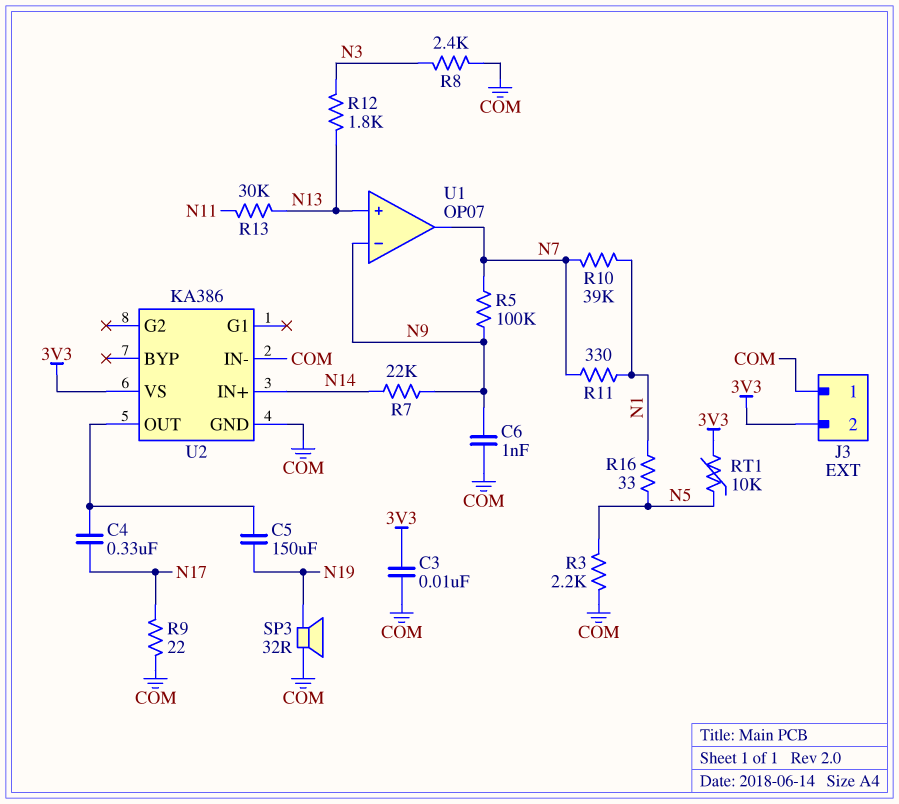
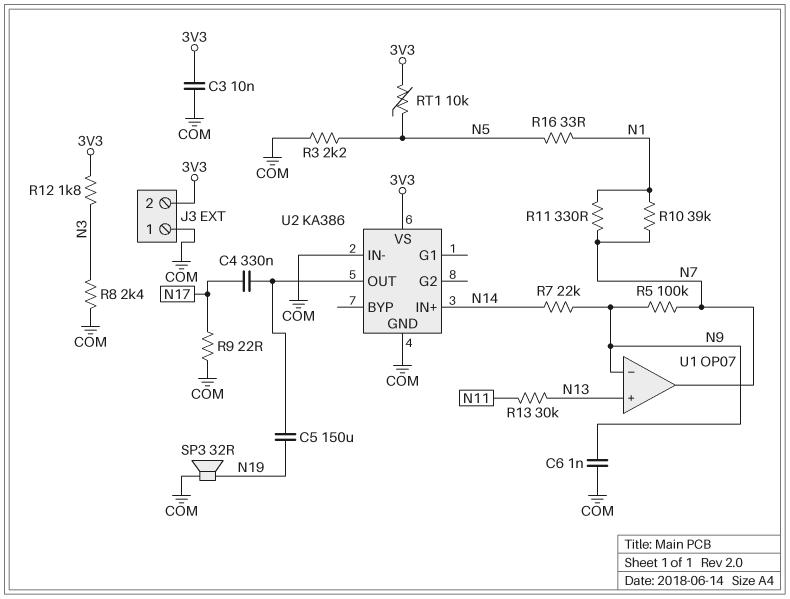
R12: 1.8k (N3, N13) -> 1.8k (3V3, N3)

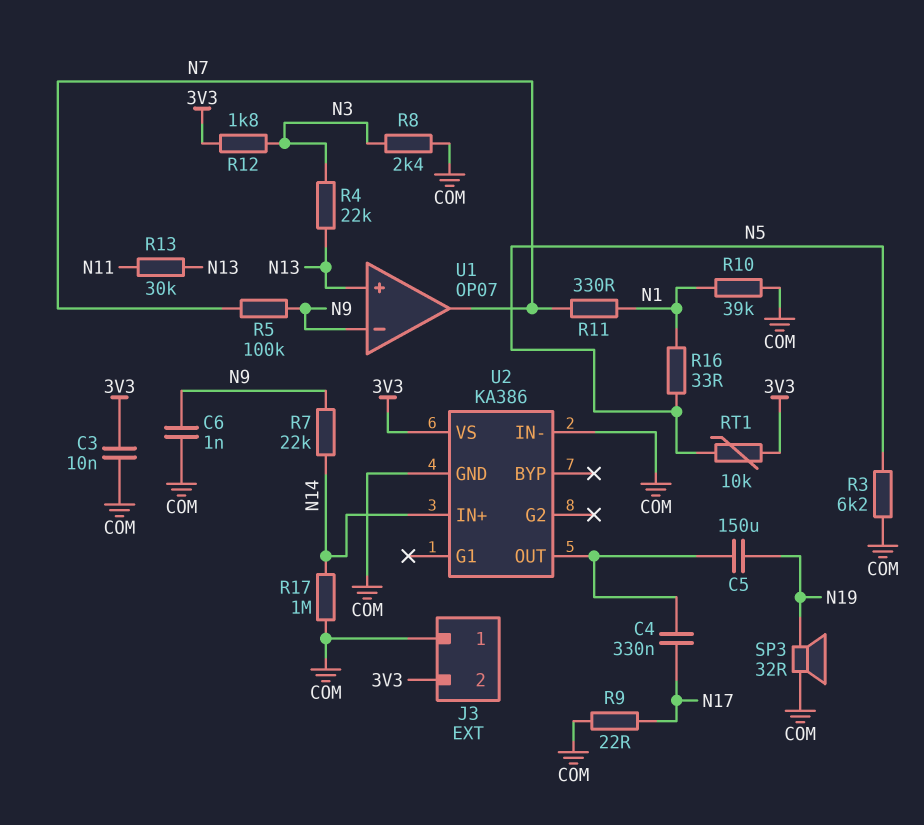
R3: 2.2k (COM, N5) -> 6.2k (COM, N5)
R4: none -> 22k (N3, N13)
R10: 39k (N1, N7) -> 39k (COM, N1)
R17: none -> 1M (COM, N14)

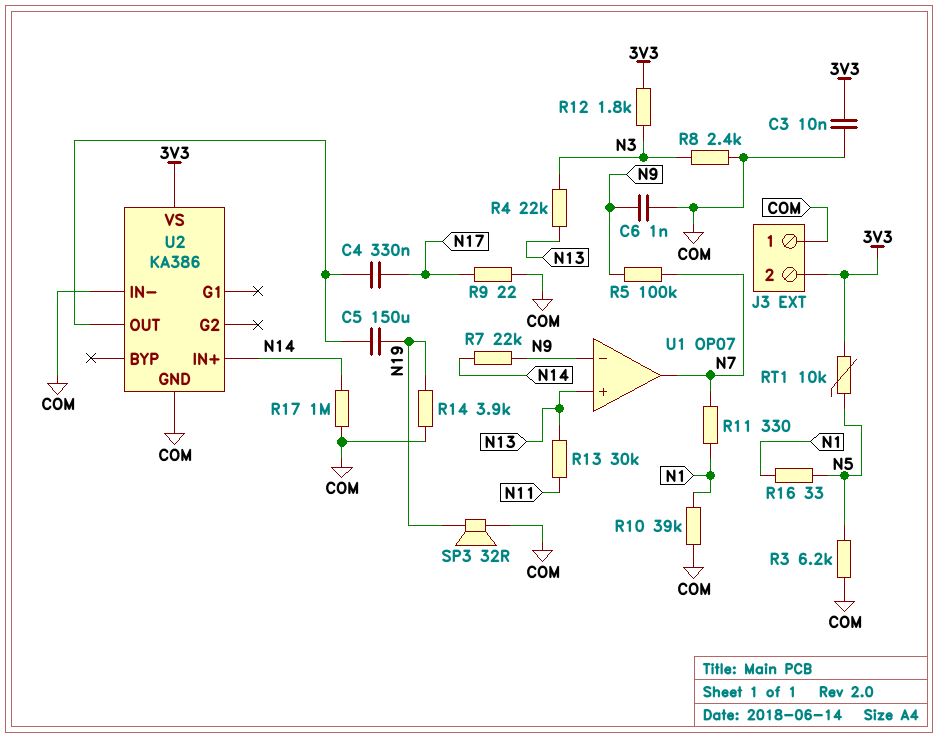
R14: none -> 3.9k (COM, N19)

